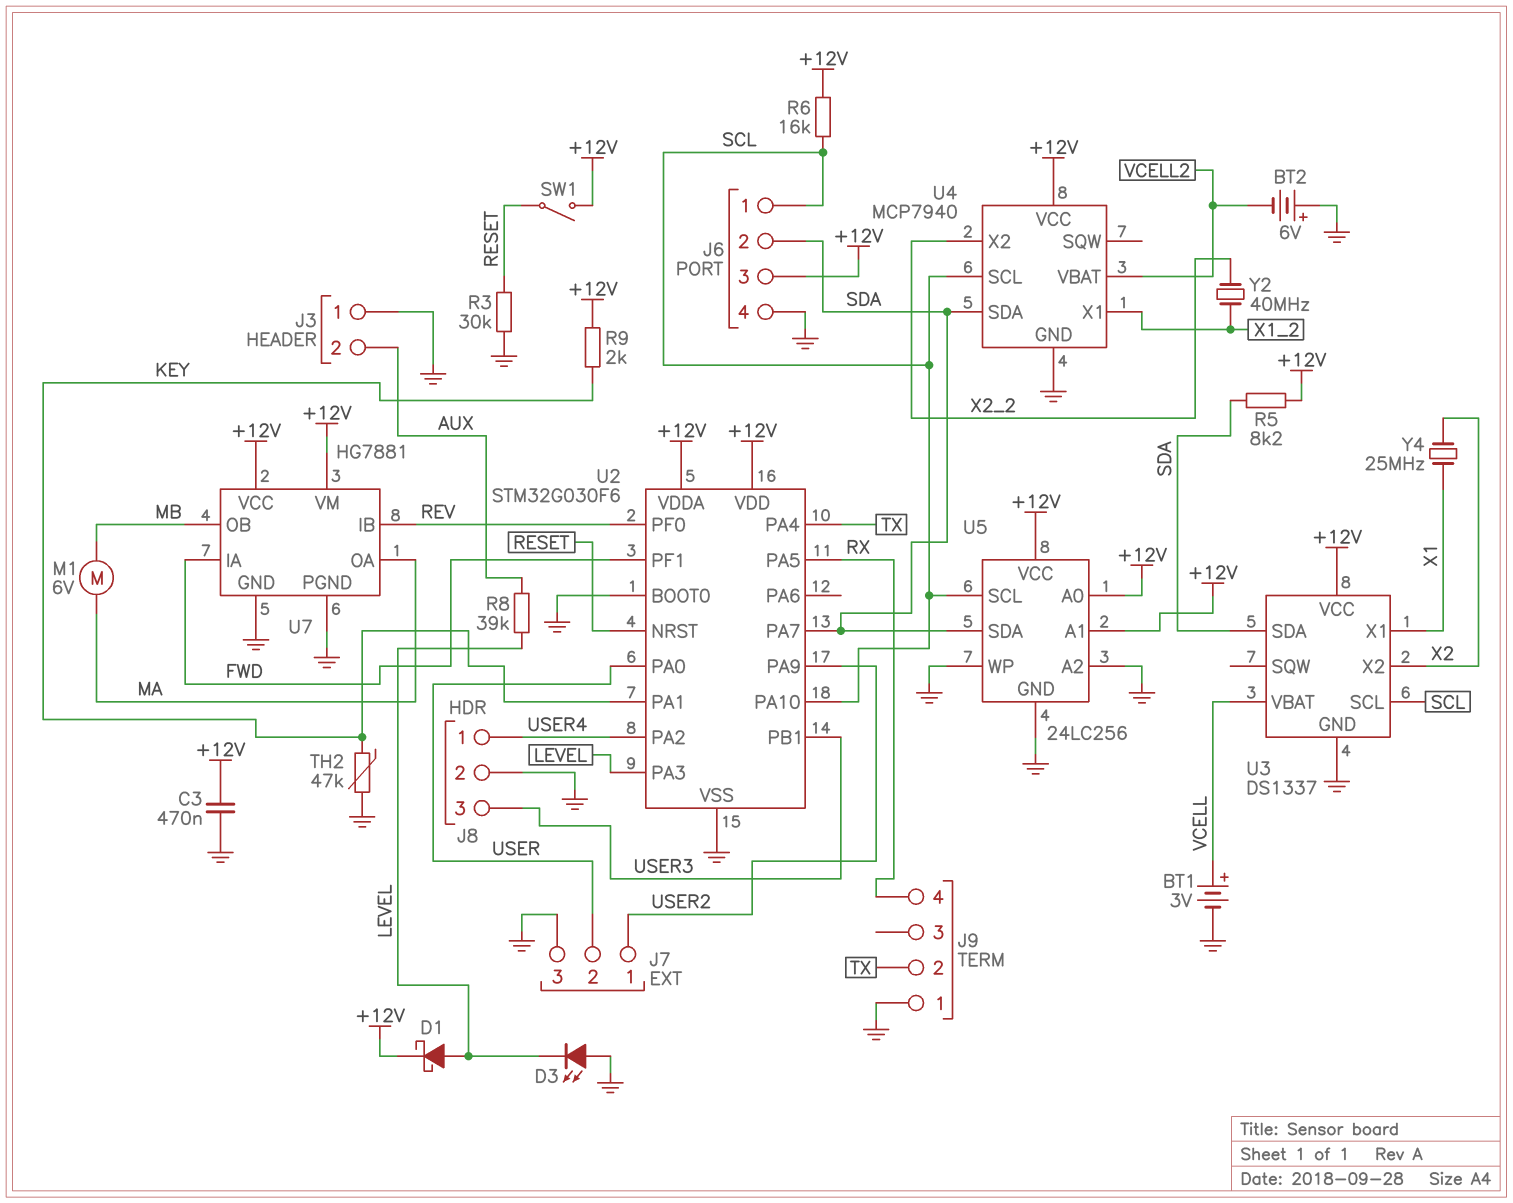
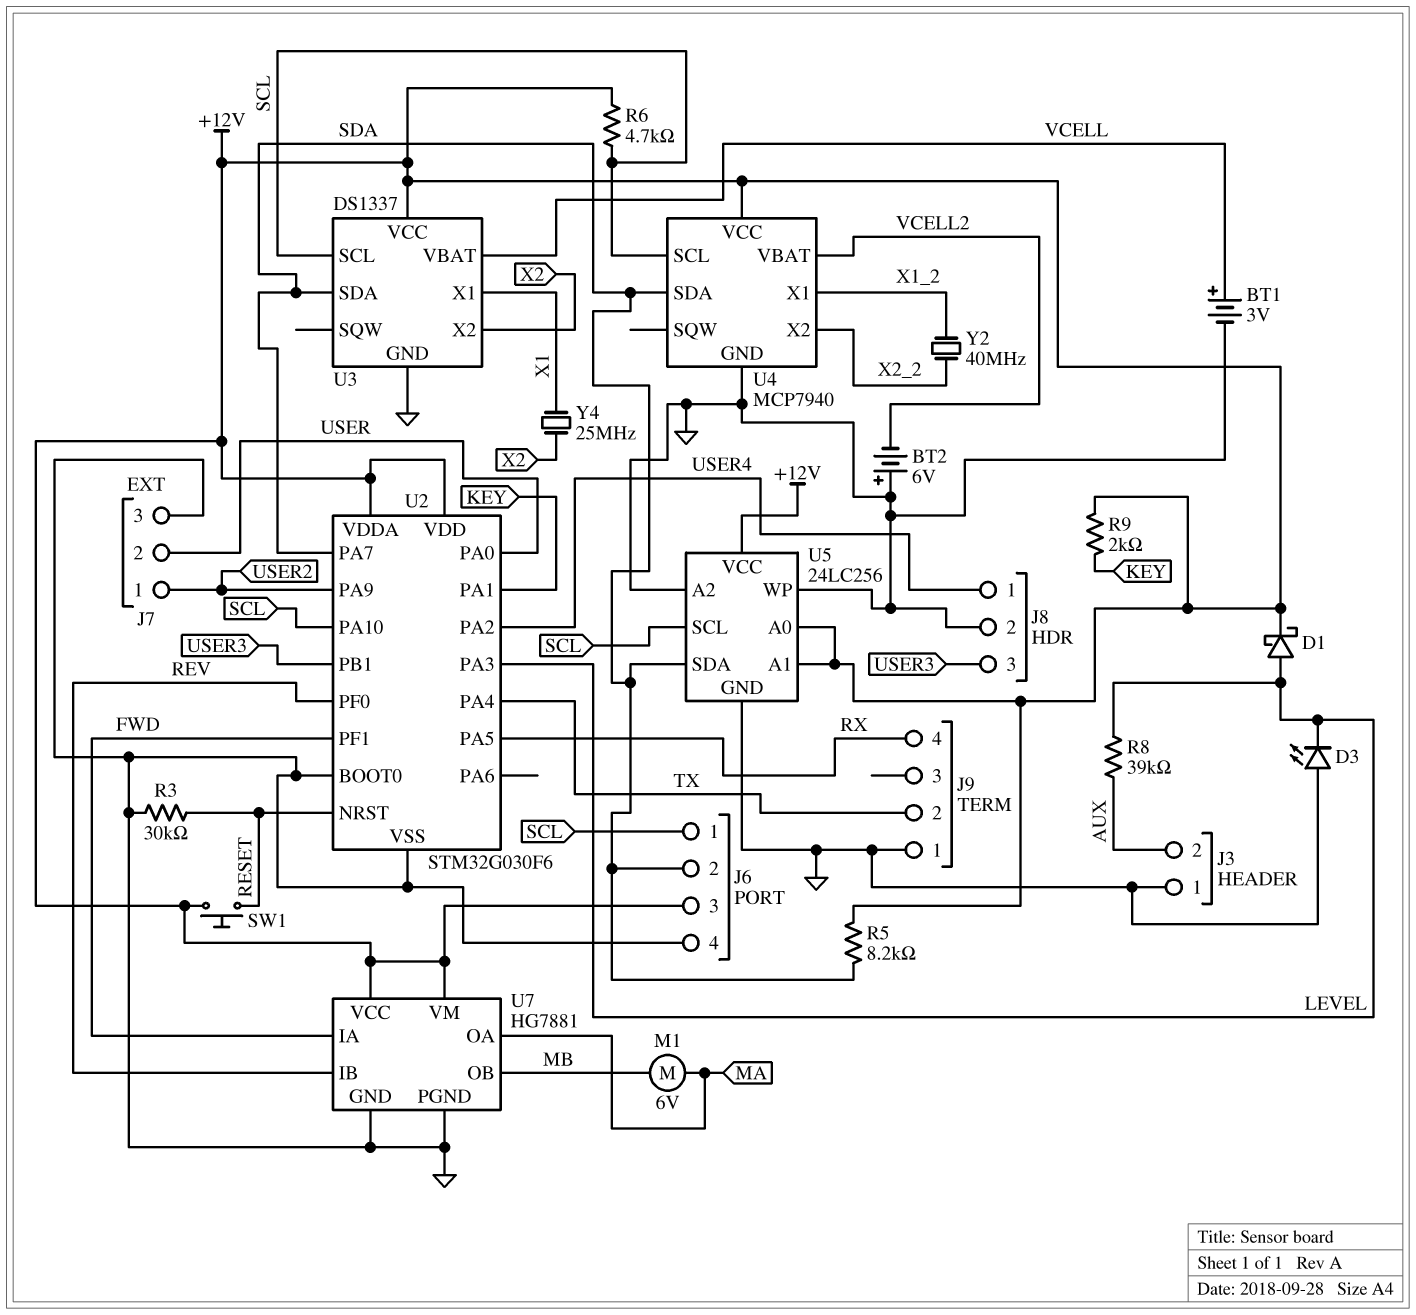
C3: 470nF (+12V, GND) -> none
R6: 16k (+12V, SCL) -> 4.7k (+12V, SCL)
SW1: switch (+12V, RESET) -> button (+12V, RESET)
TH2: 47k (GND, KEY) -> none

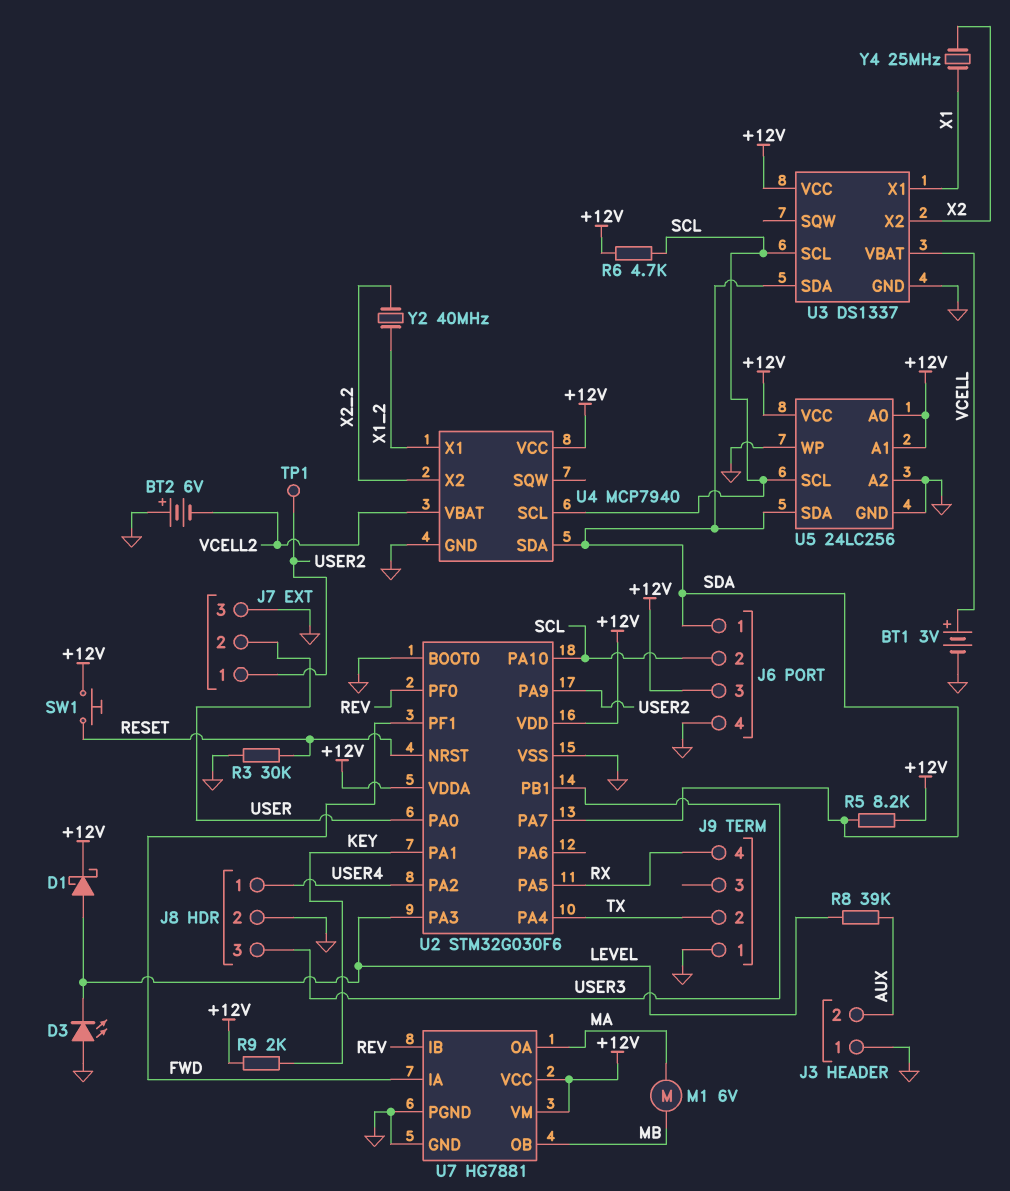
J6 pin 1: SCL -> SDA
J6 pin 2: SDA -> SCL
TP1: none -> test point (USER2)

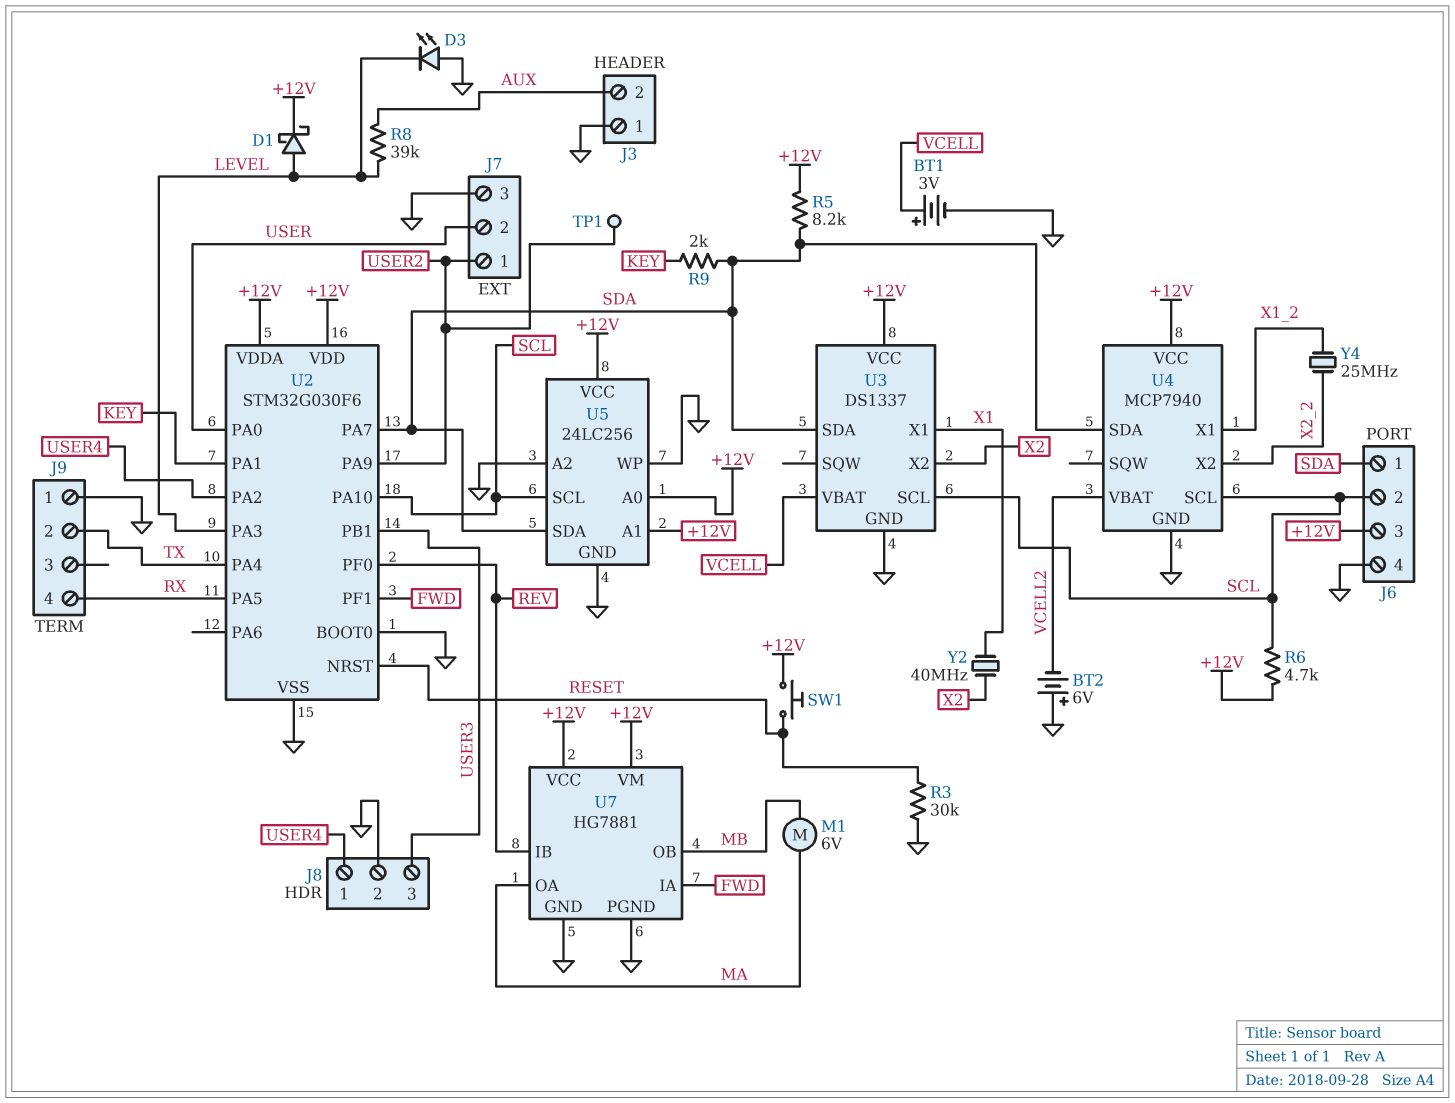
R9: 2k (+12V, KEY) -> 2k (KEY, SDA)
Y2: 40MHz (X1_2, X2_2) -> 40MHz (X1, X2)
Y4: 25MHz (X1, X2) -> 25MHz (X1_2, X2_2)

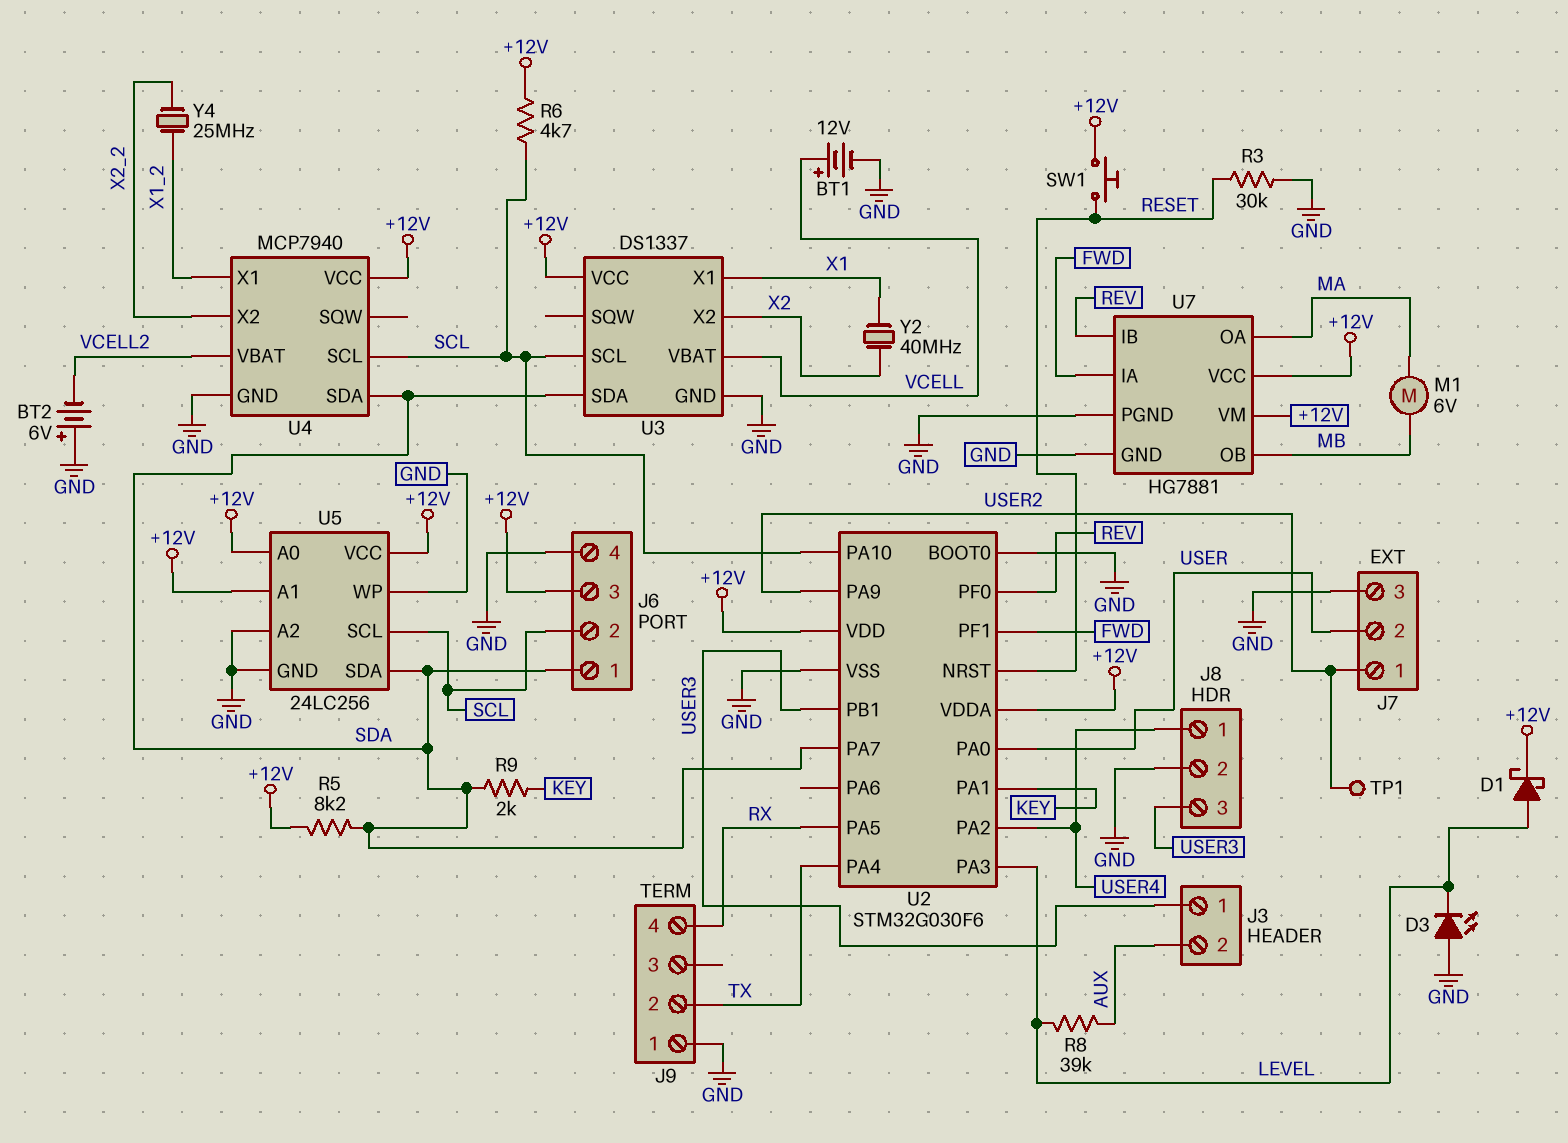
BT1: 3V (plus VCELL, minus GND) -> 12V (plus VCELL, minus GND)
J3 pin 1: GND -> USER3

